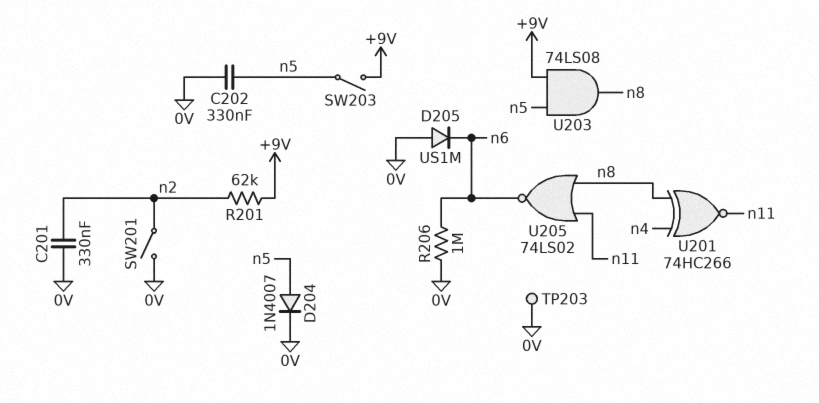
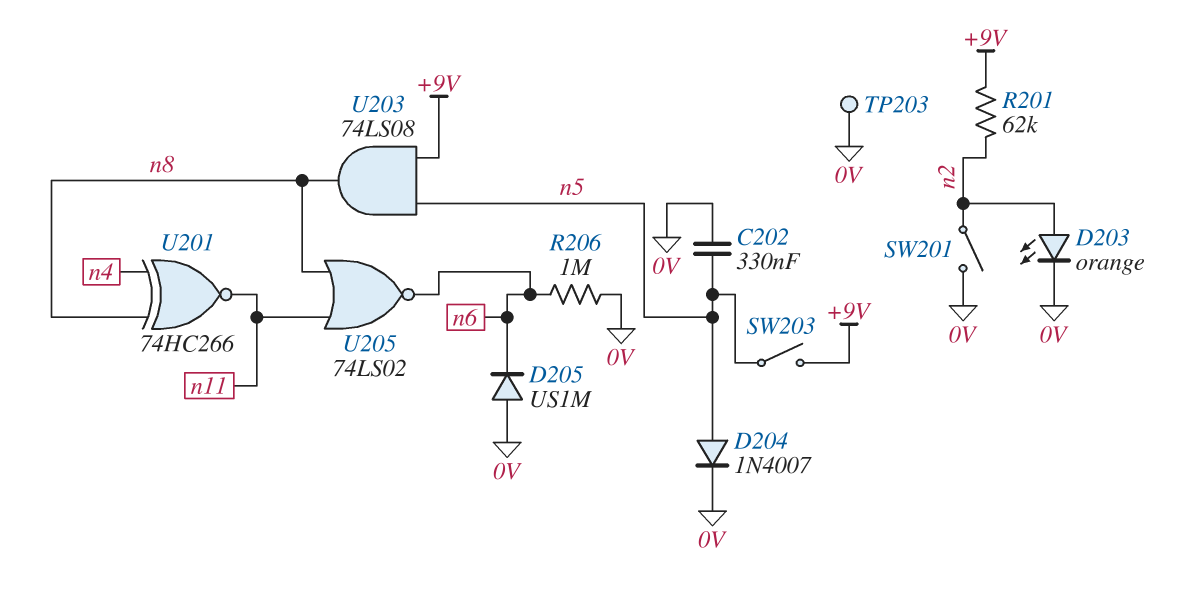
C201: 330nF (0V, n2) -> none
D203: none -> LED orange (A n2, K 0V)

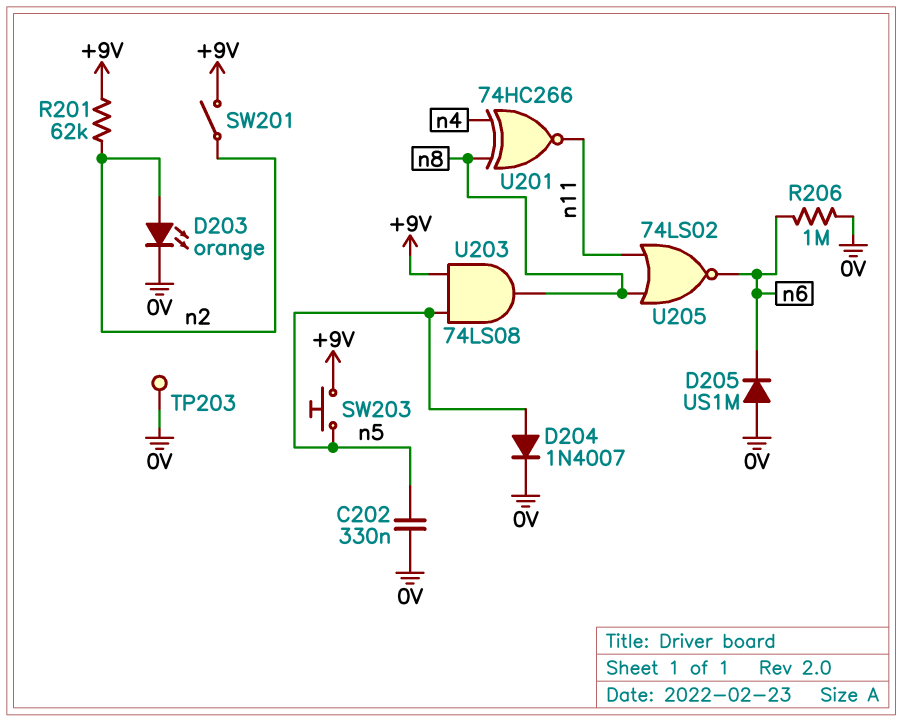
SW201: switch (0V, n2) -> switch (+9V, n2)
SW203: switch (+9V, n5) -> button (+9V, n5)

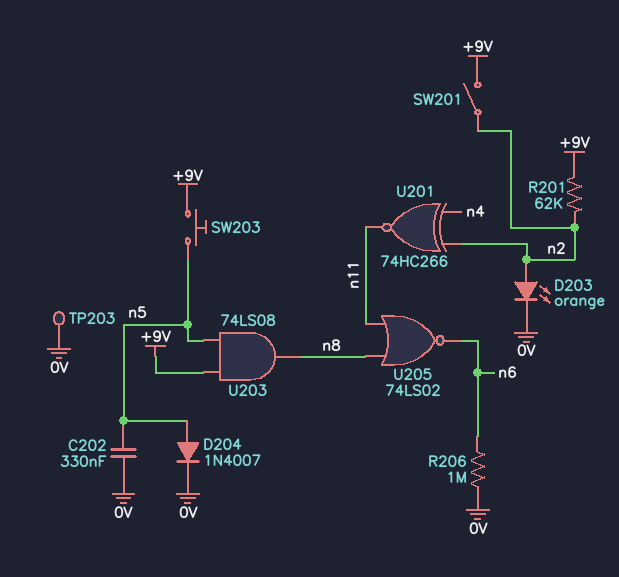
D205: diode US1M (A 0V, K n6) -> none
U201: XNOR 74HC266 (in n4, in n8, out n11) -> XNOR 74HC266 (in n2, in n4, out n11)

